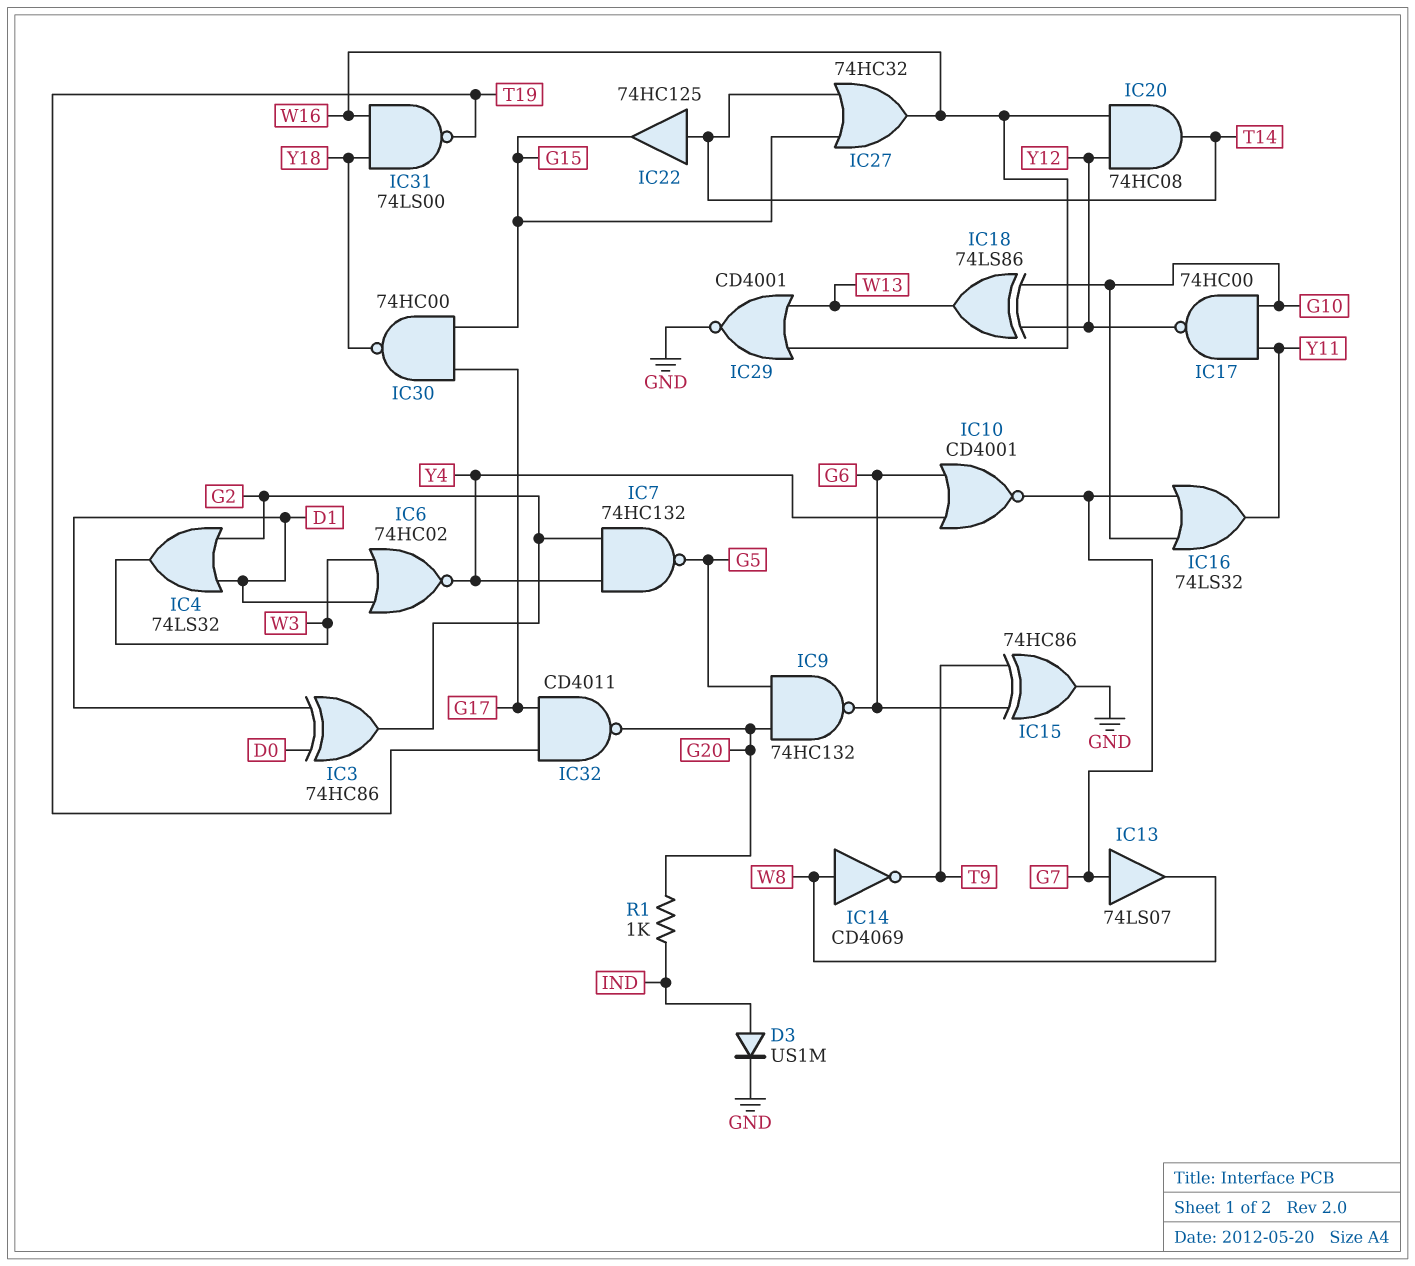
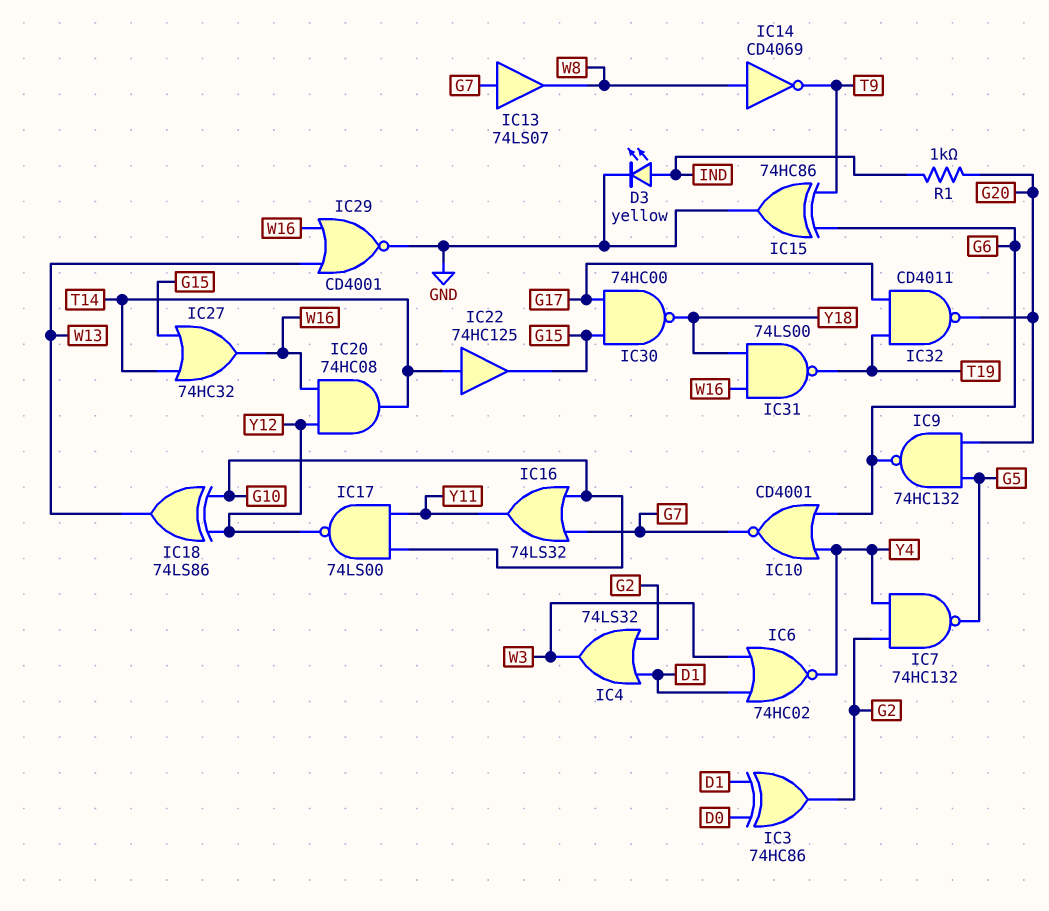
D3: diode US1M (A IND, K GND) -> LED yellow (A IND, K GND)
IC17: NAND 74HC00 (in G10, in Y11, out Y12) -> NAND 74LS00 (in G10, in Y11, out Y12)

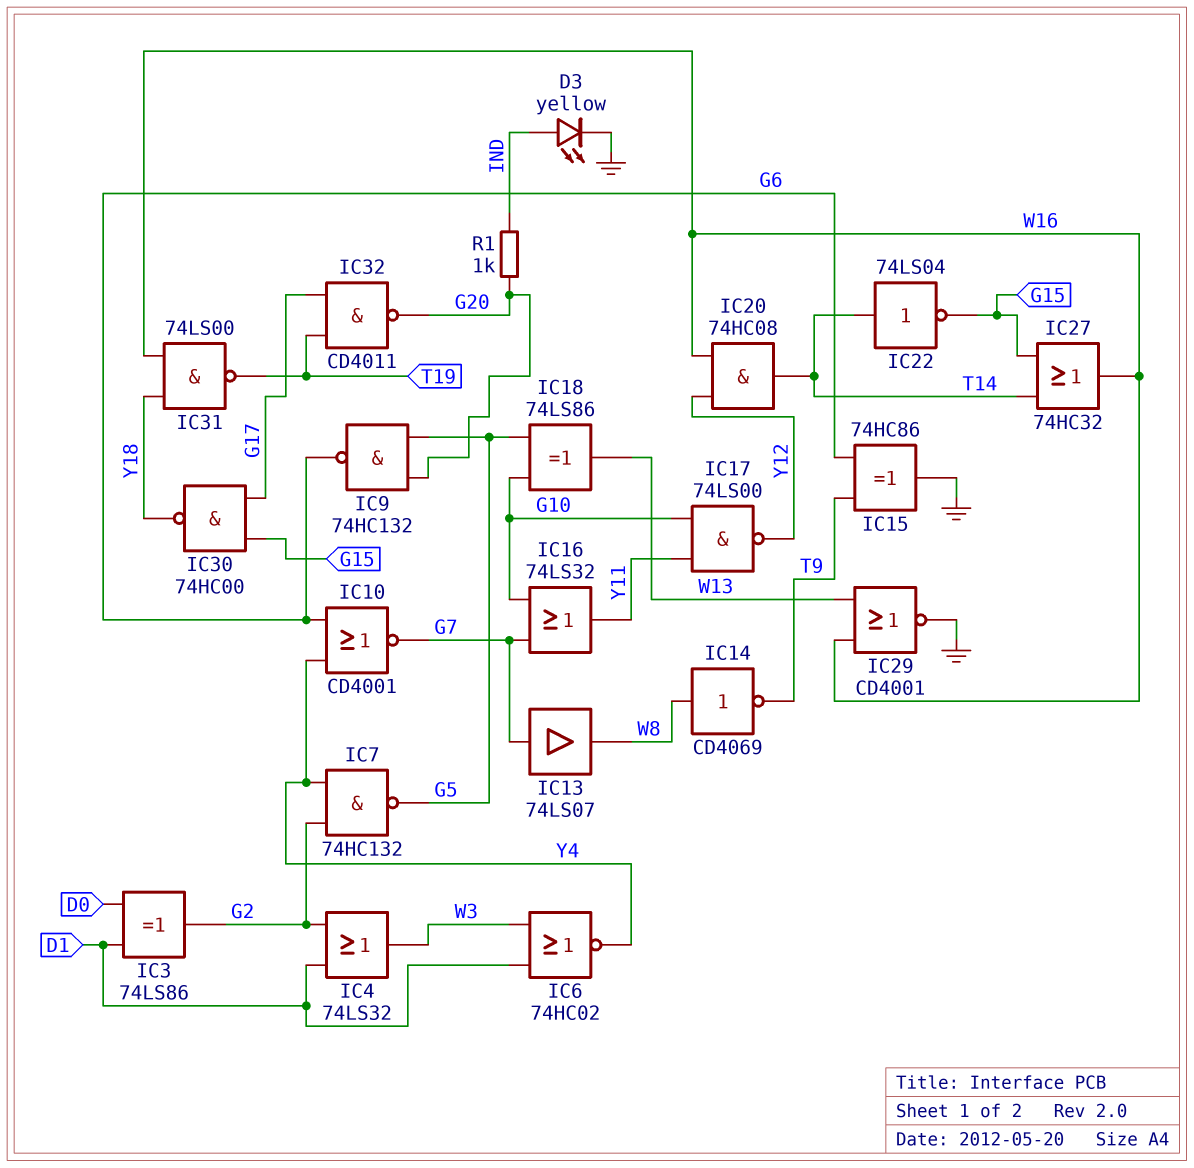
IC3: XOR 74HC86 (in D0, in D1, out G2) -> XOR 74LS86 (in D0, in D1, out G2)
IC18: XOR 74LS86 (in G10, in Y12, out W13) -> XOR 74LS86 (in G5, in G10, out W13)
IC22: buffer 74HC125 (in T14, out G15) -> NOT 74LS04 (in T14, out G15)

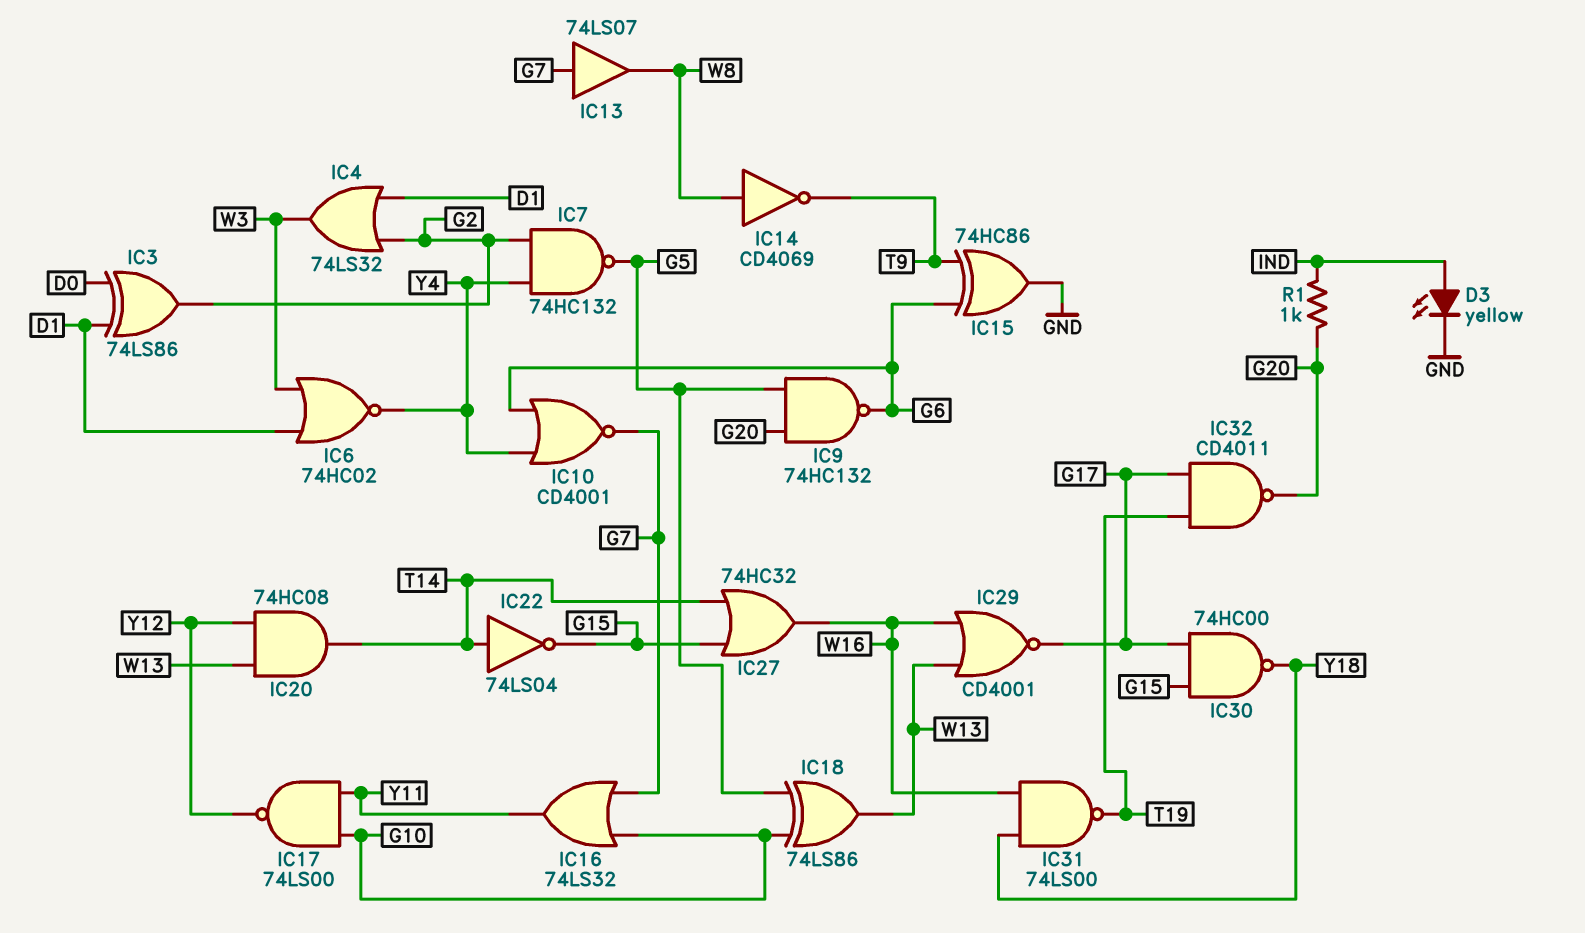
IC20: AND 74HC08 (in W16, in Y12, out T14) -> AND 74HC08 (in W13, in Y12, out T14)
IC29: NOR CD4001 (in W13, in W16, out GND) -> NOR CD4001 (in W13, in W16, out G17)

